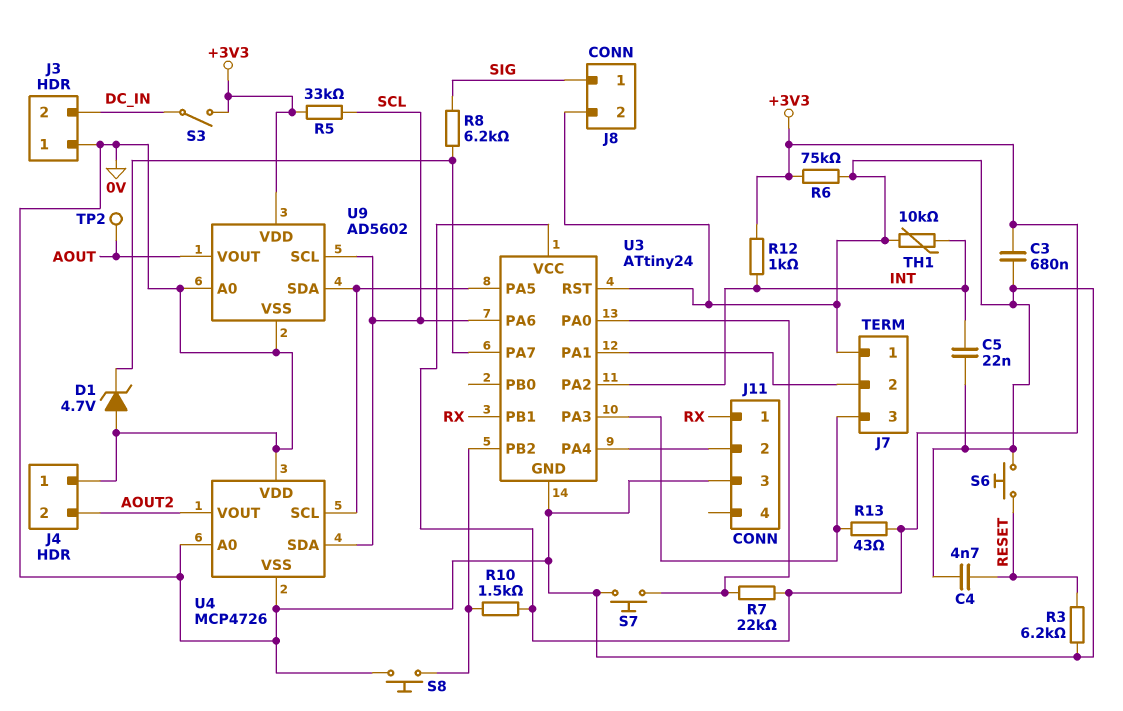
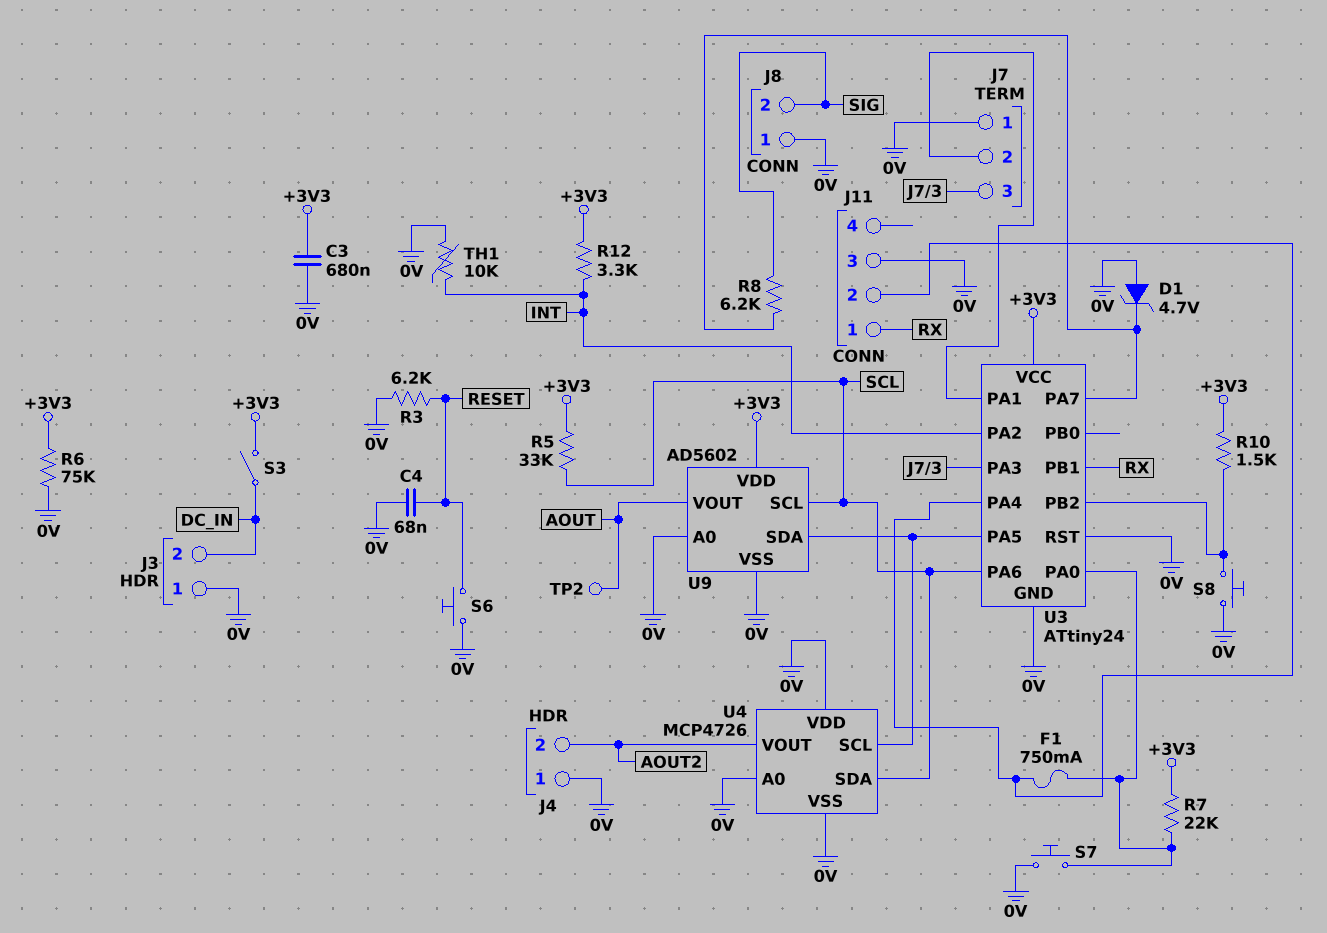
C4: 4.7nF (0V, RESET) -> 68nF (0V, RESET)
C5: 22nF (0V, INT) -> none
F1: none -> 750mA (J11/2, U3/PA0)
J8 pin 1: SIG -> 0V
J8 pin 2: 0V -> SIG
R12: 1k (+3V3, INT) -> 3.3k (+3V3, INT)
R13: 43 (+3V3, J7/3) -> none

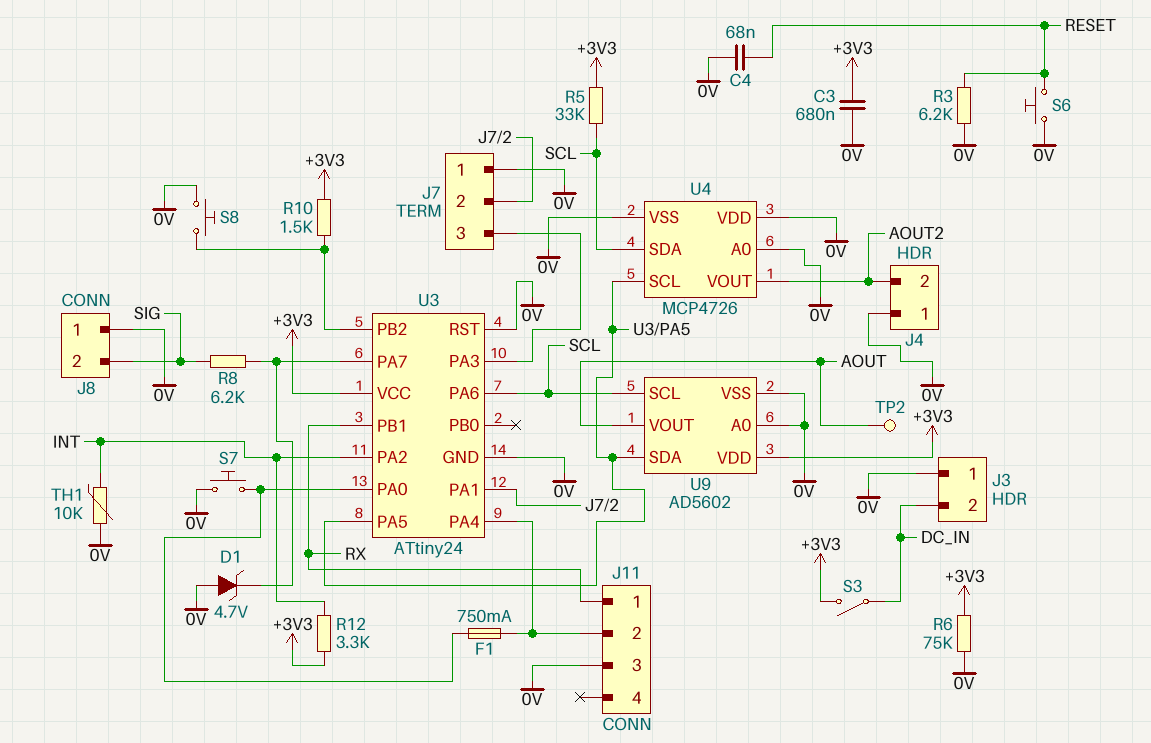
R7: 22k (+3V3, U3/PA0) -> none

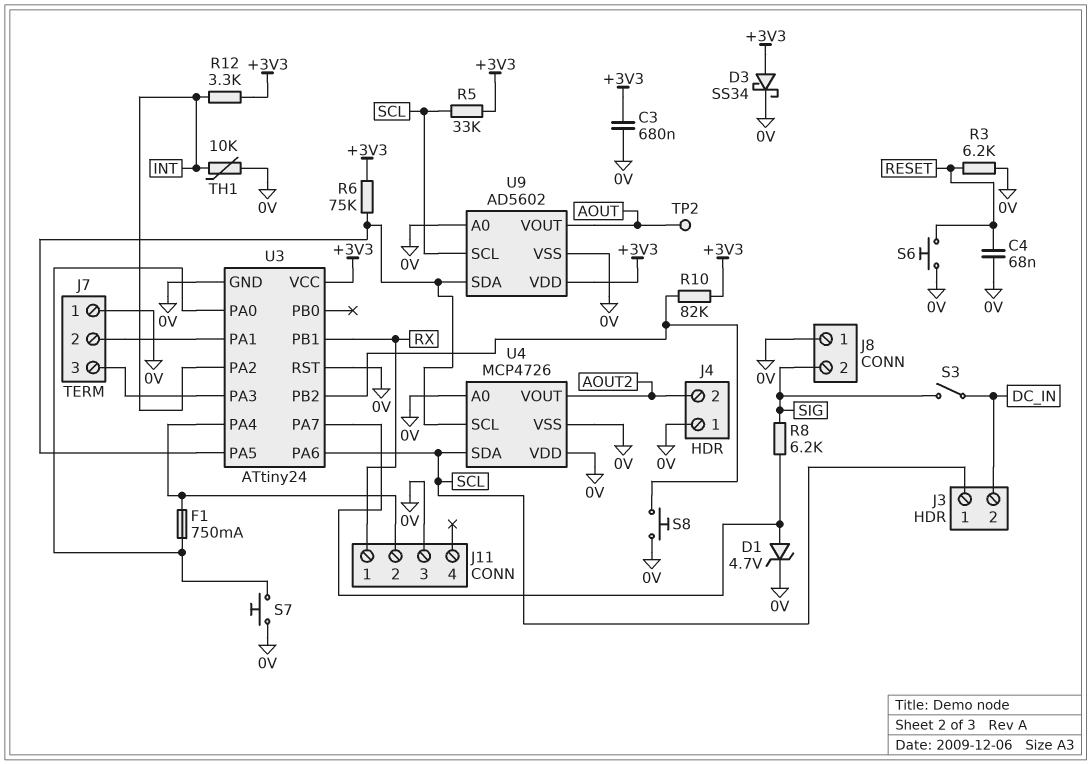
D1: zener 4.7V (A 0V, K U3/PA7) -> zener 4.7V (A U3/PA7, K 0V)
D3: none -> schottky SS34 (A +3V3, K 0V)
J3 pin 1: 0V -> SCL
R6: 75k (+3V3, 0V) -> 75k (+3V3, U3/PA5)
R10: 1.5k (+3V3, U3/PB2) -> 82k (+3V3, U3/PB2)
S3: switch (+3V3, DC_IN) -> switch (DC_IN, SIG)

